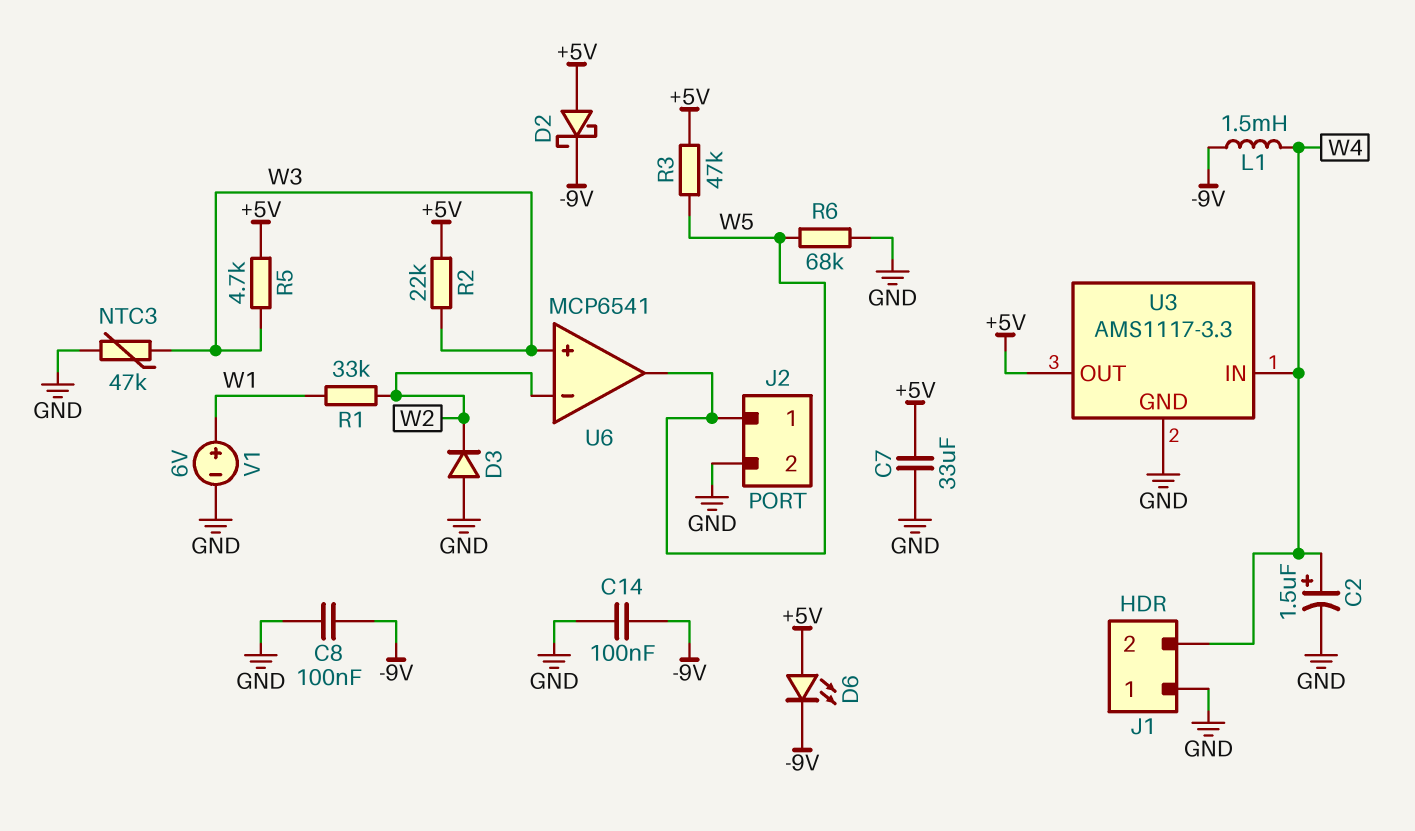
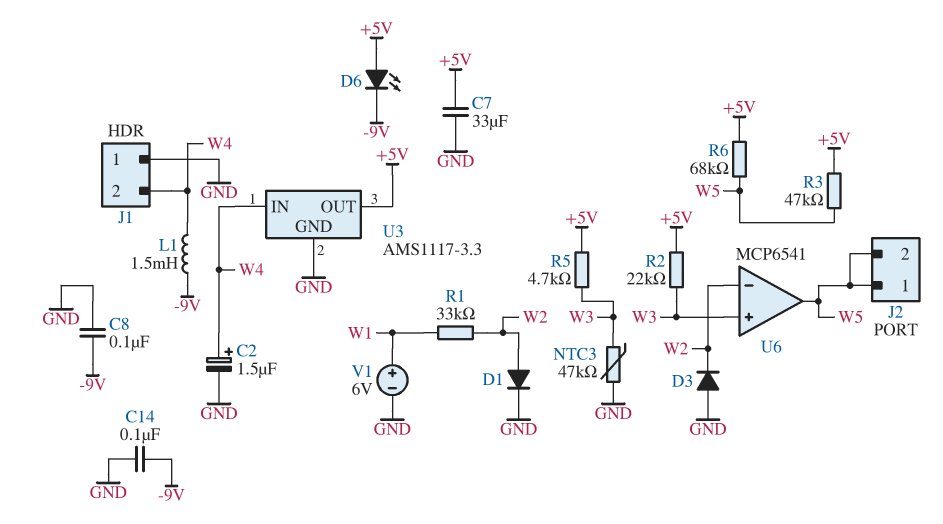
D1: none -> diode (A W2, K GND)
D2: schottky (A +5V, K -9V) -> none
J2 pin 2: GND -> W5
R6: 68k (GND, W5) -> 68k (+5V, W5)

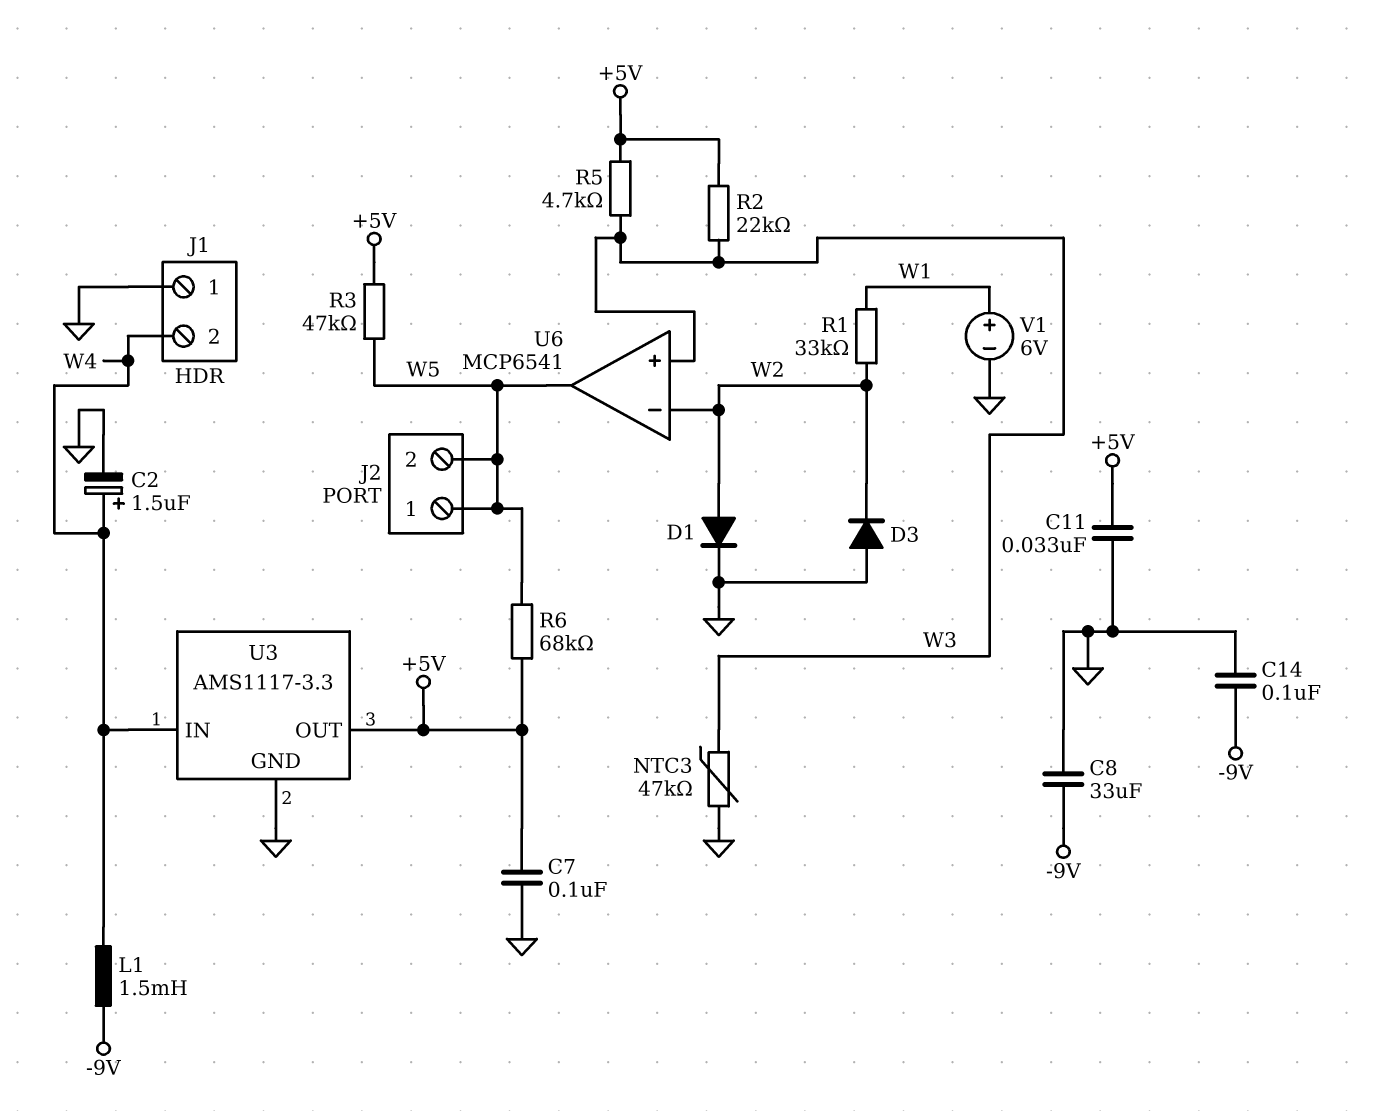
C7: 33uF (+5V, GND) -> 100nF (+5V, GND)
C8: 100nF (-9V, GND) -> 33uF (-9V, GND)
C11: none -> 33nF (+5V, GND)
D6: LED (A +5V, K -9V) -> none

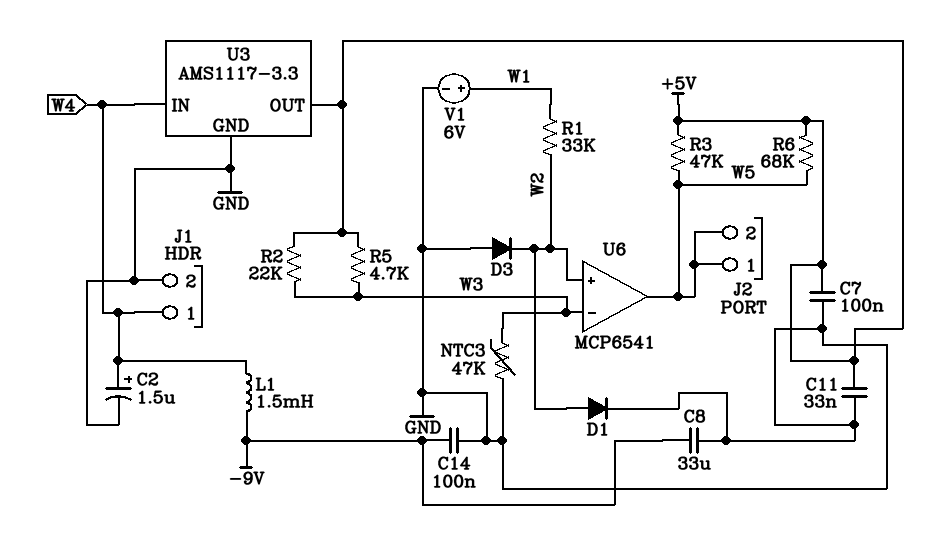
J1 pin 1: GND -> W4
J1 pin 2: W4 -> GND
U6 pin in+: W3 -> W2
U6 pin in-: W2 -> W3

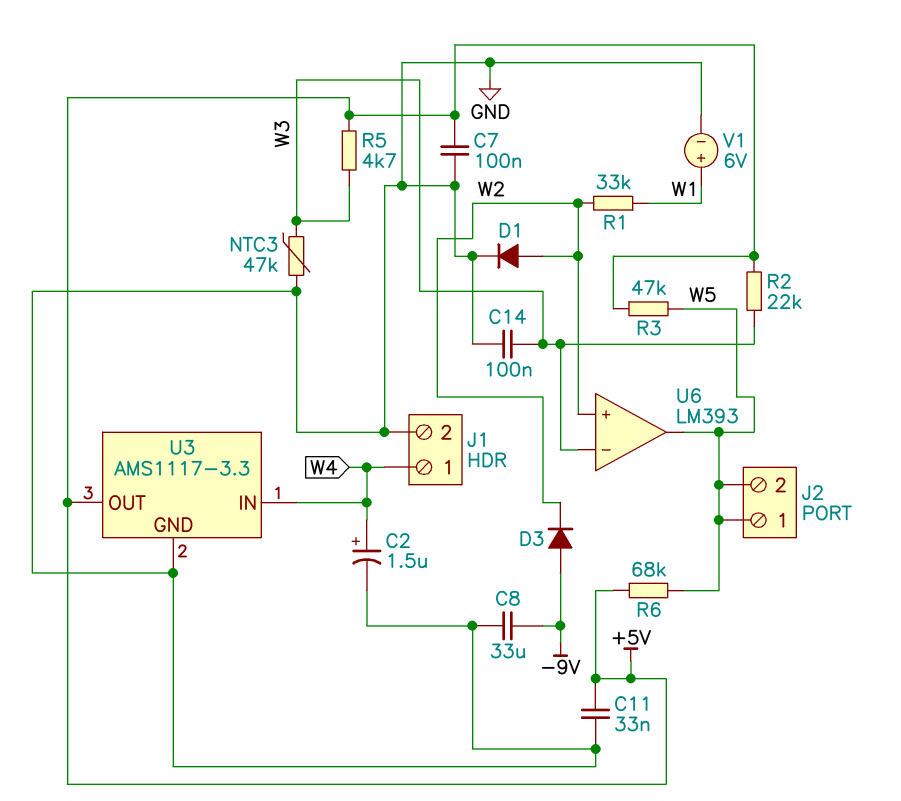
C14: 100nF (-9V, GND) -> 100nF (GND, W3)
D3: diode (A GND, K W2) -> diode (A -9V, K W2)
L1: 1.5mH (-9V, W4) -> none
U6: MCP6541 -> LM393

